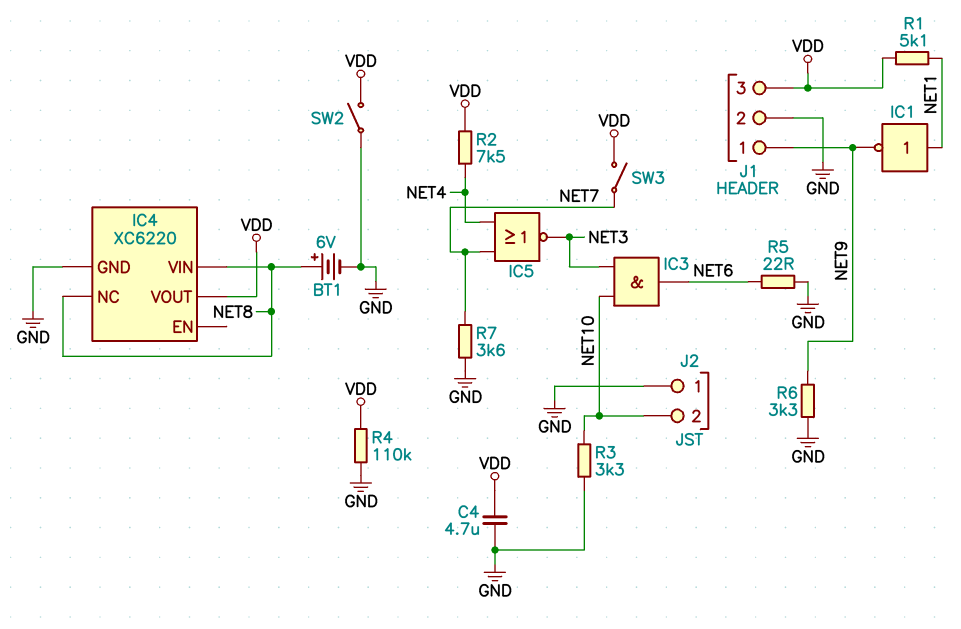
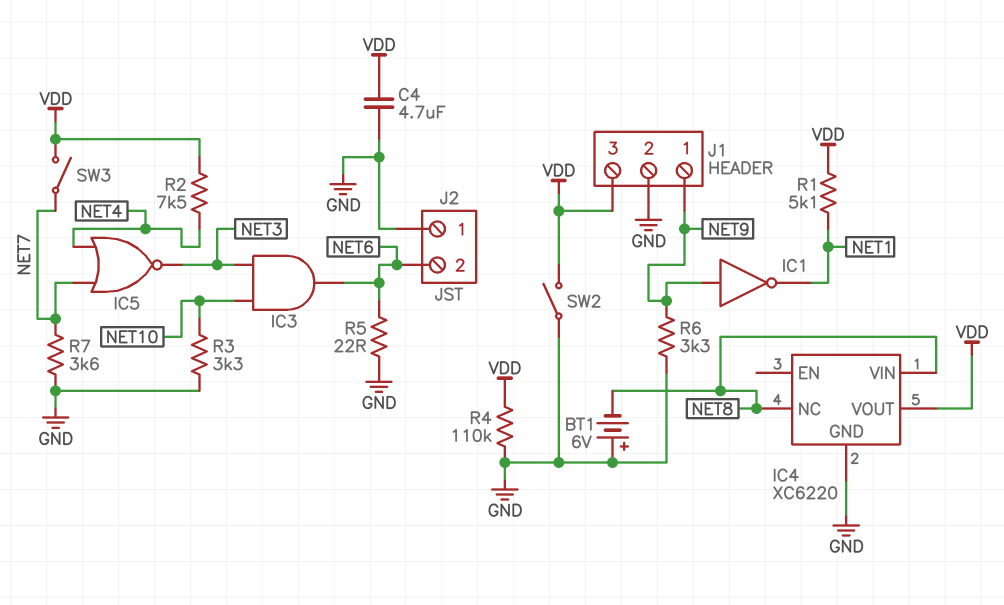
BT1: 6V (plus NET8, minus GND) -> 6V (plus GND, minus NET8)
IC1: NOT (in NET1, out NET9) -> NOT (in NET9, out NET1)
J2 pin 2: NET10 -> NET6

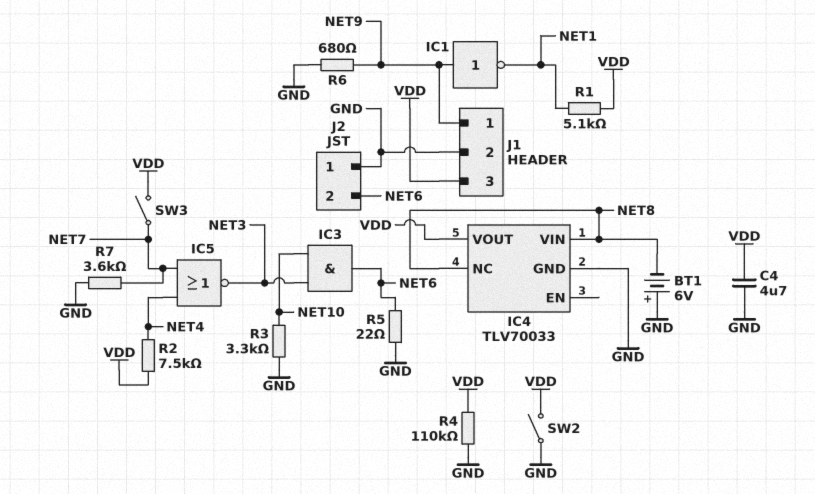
IC4: XC6220 -> TLV70033
R6: 3.3k (GND, NET9) -> 680 (GND, NET9)

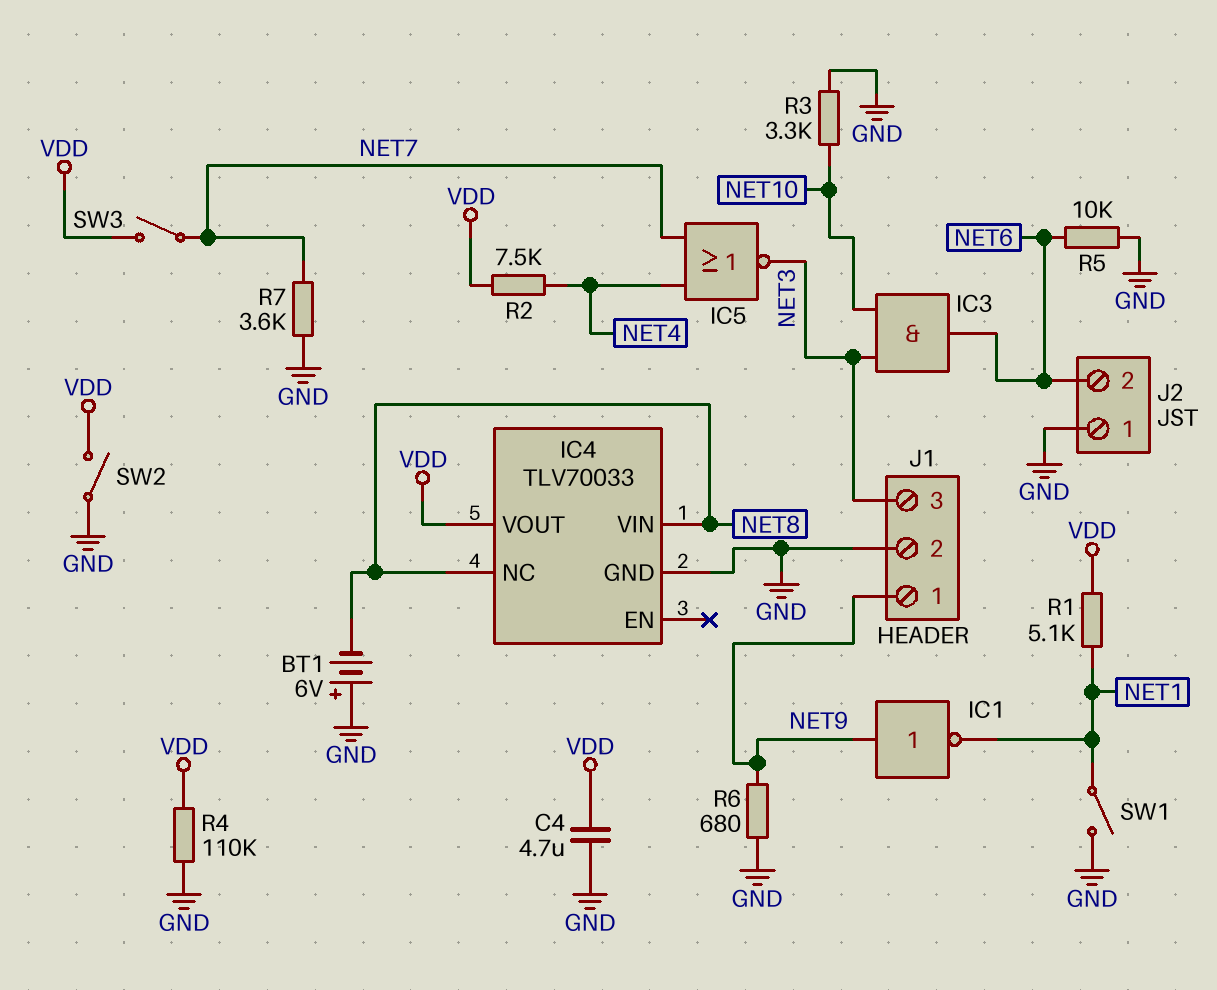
J1 pin 3: VDD -> NET3
R5: 22 (GND, NET6) -> 10k (GND, NET6)
SW1: none -> switch (GND, NET1)

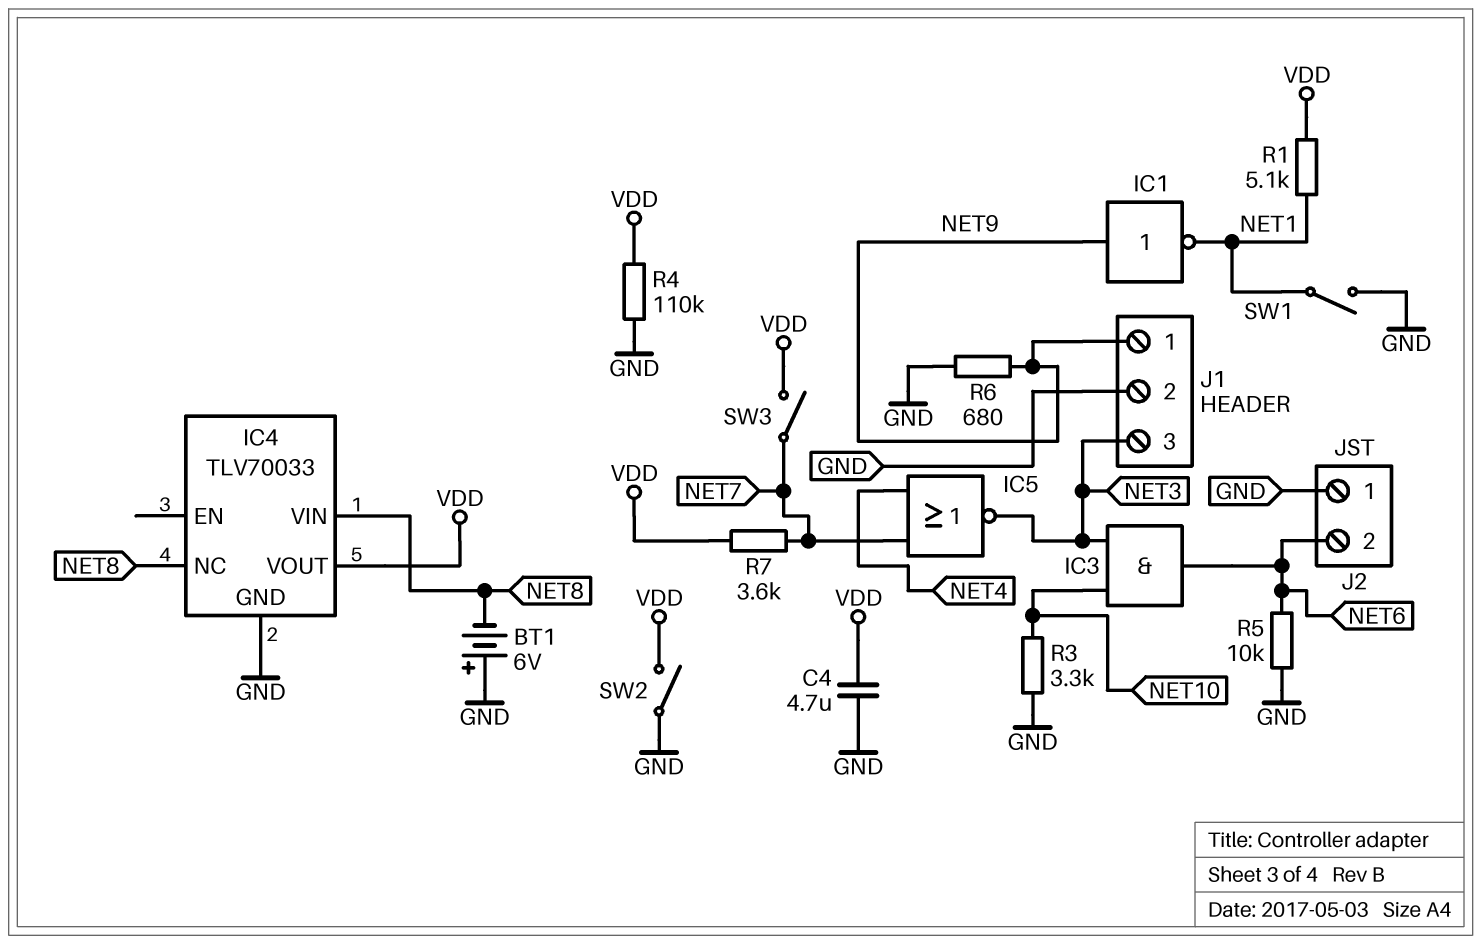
R2: 7.5k (NET4, VDD) -> none
R7: 3.6k (GND, NET7) -> 3.6k (NET7, VDD)

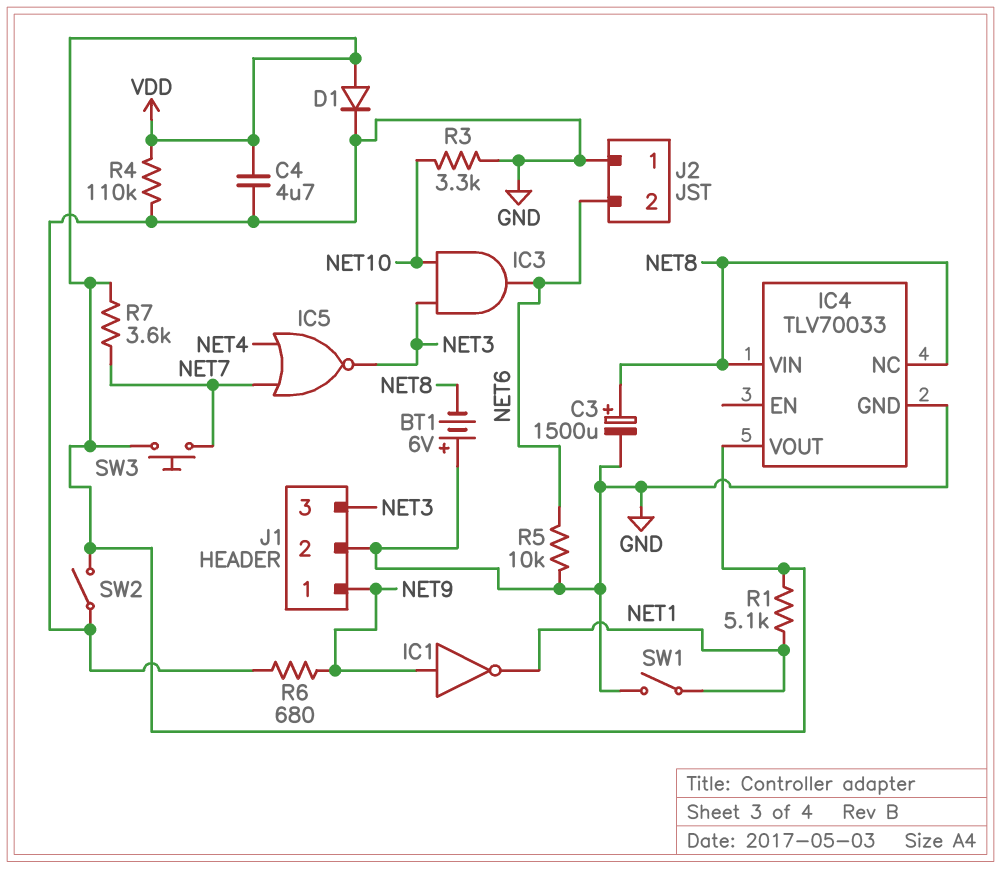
C3: none -> 1500uF (plus NET8, minus GND)
D1: none -> diode (A VDD, K GND)
SW3: switch (NET7, VDD) -> button (NET7, VDD)

